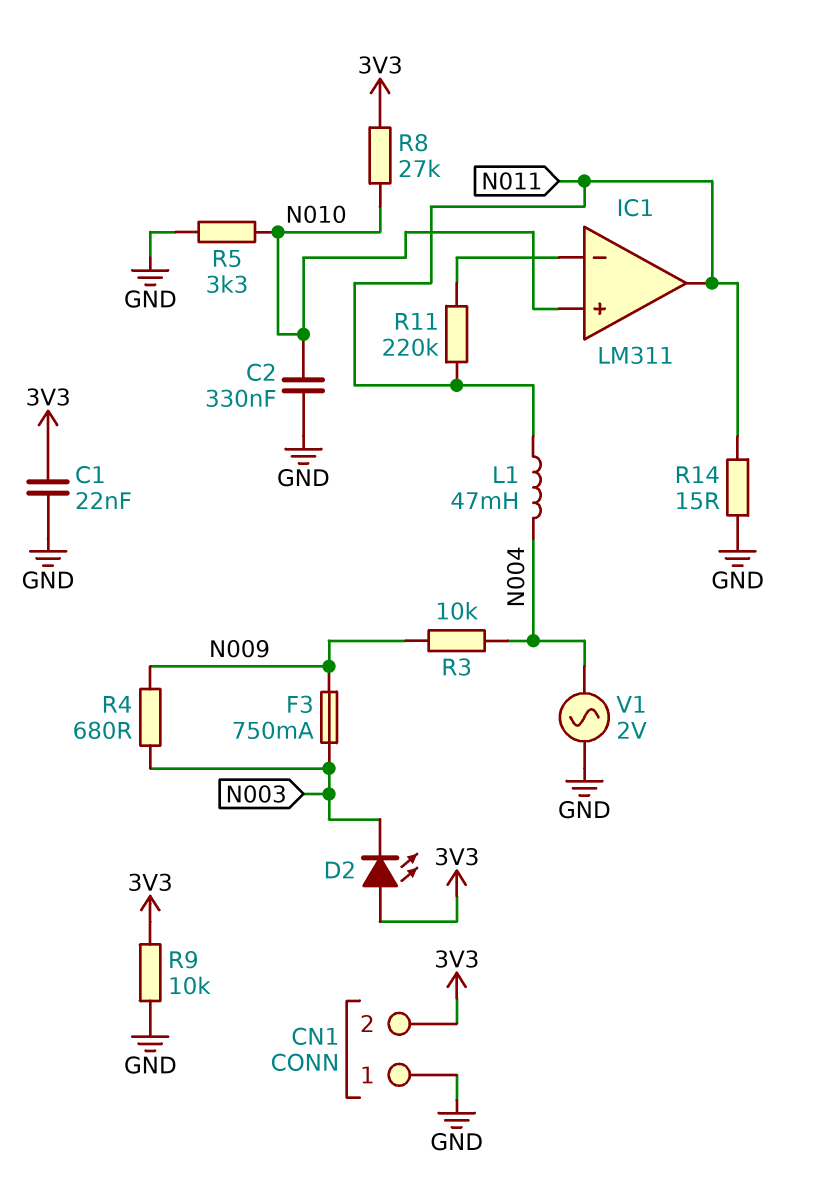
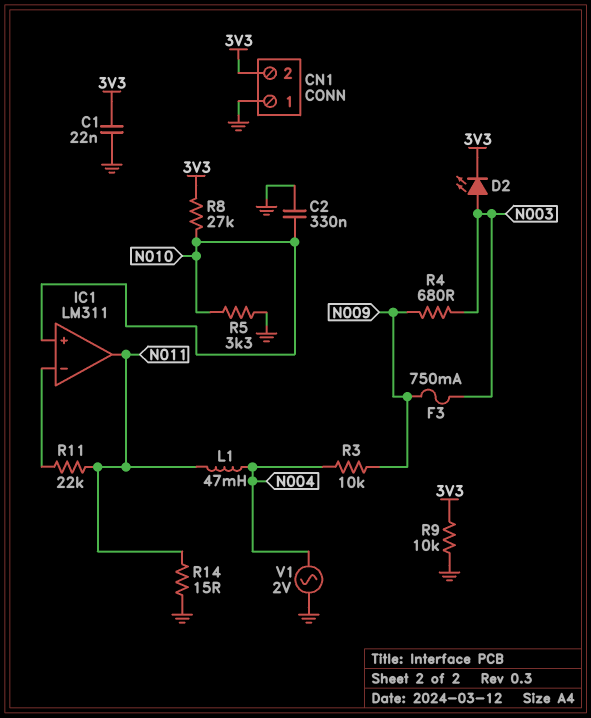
D2: LED (A 3V3, K N003) -> LED (A N003, K 3V3)
R11: 220k (IC1/in-, N011) -> 22k (IC1/in-, N011)

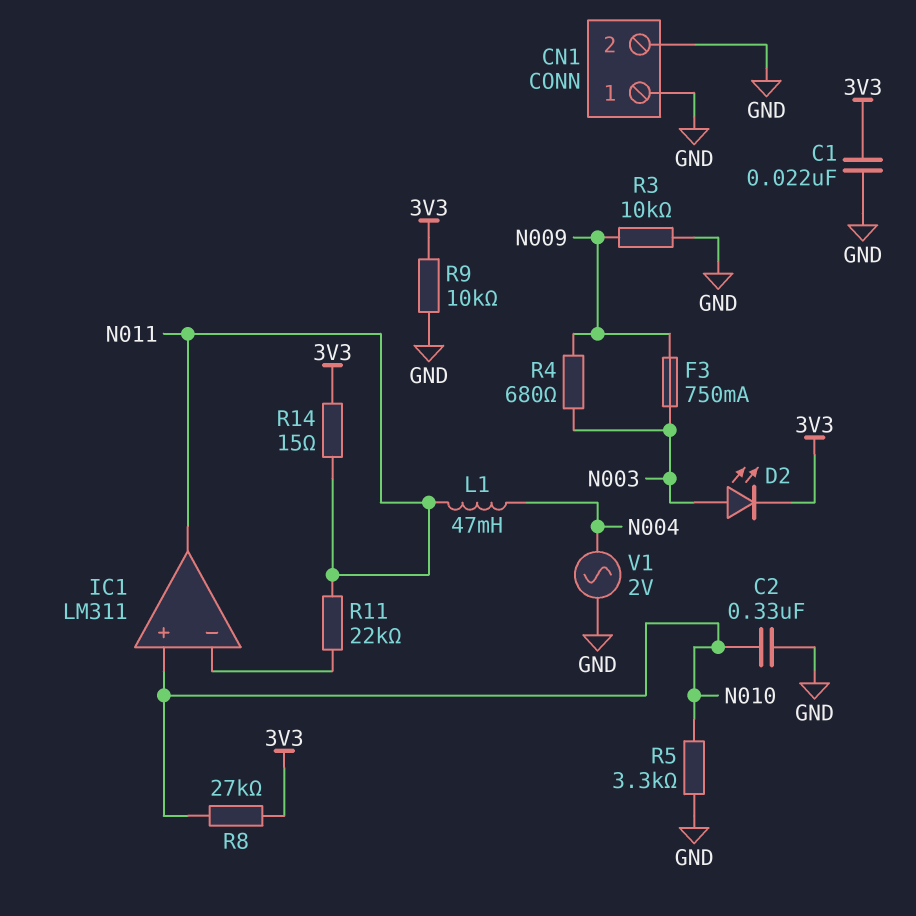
CN1 pin 2: 3V3 -> GND
R3: 10k (N004, N009) -> 10k (GND, N009)
R14: 15 (GND, N011) -> 15 (3V3, N011)

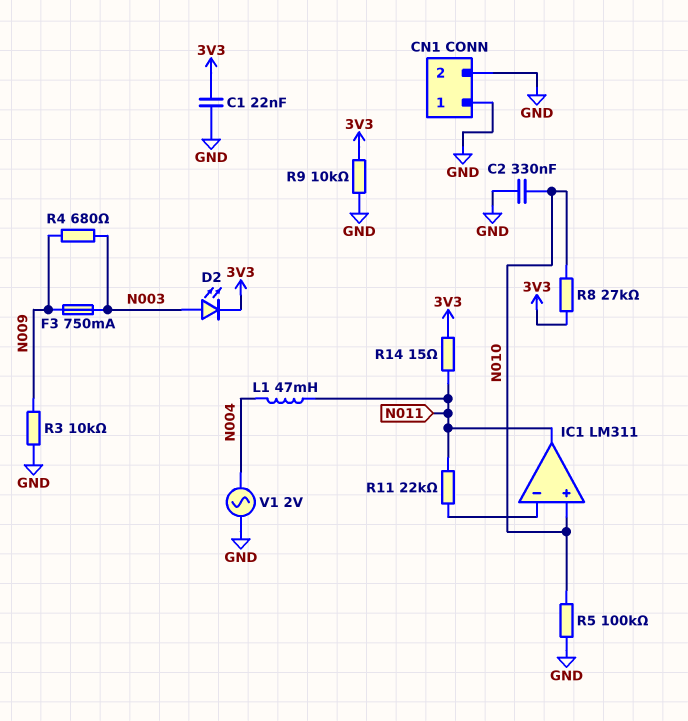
R5: 3.3k (GND, N010) -> 100k (GND, N010)

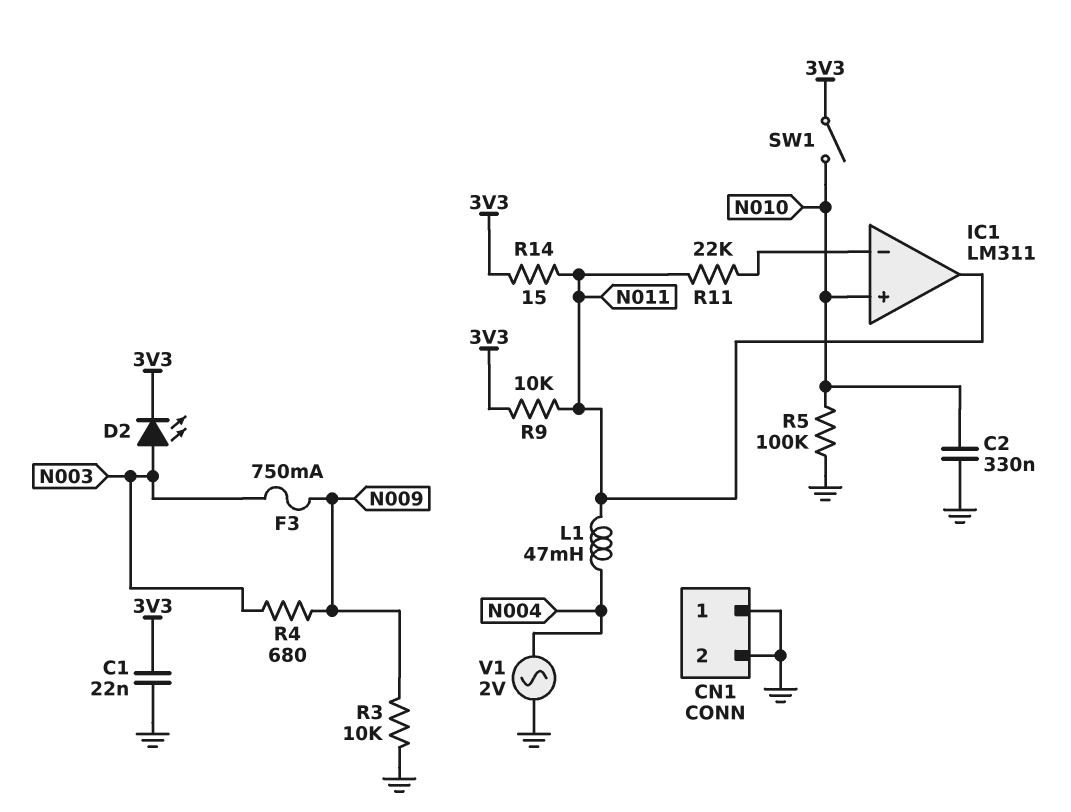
R8: 27k (3V3, N010) -> none
R9: 10k (3V3, GND) -> 10k (3V3, N011)
SW1: none -> switch (3V3, N010)

